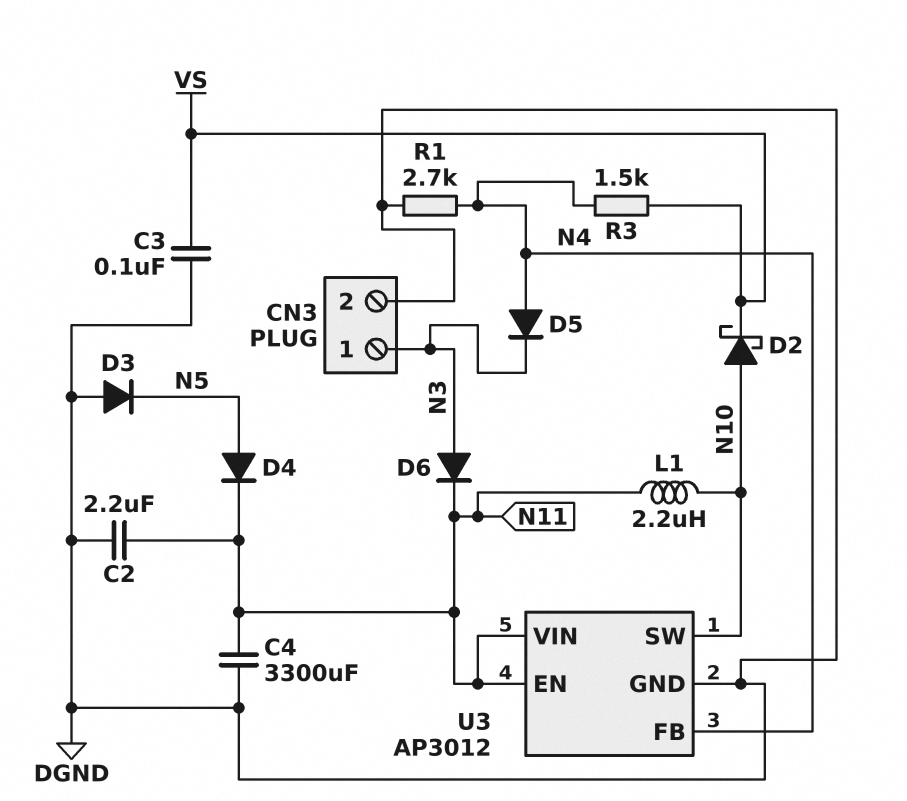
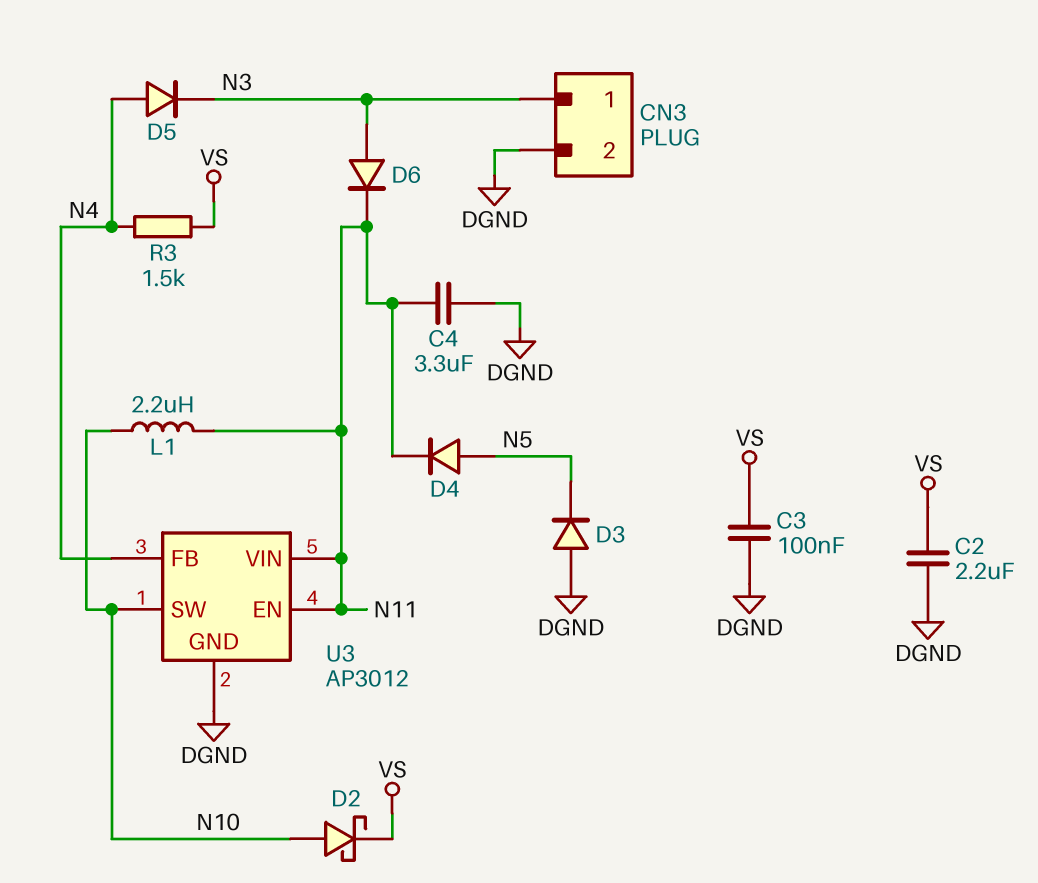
C2: 2.2uF (DGND, N11) -> 2.2uF (DGND, VS)
C4: 3300uF (DGND, N11) -> 3.3uF (DGND, N11)
R1: 2.7k (DGND, N4) -> none

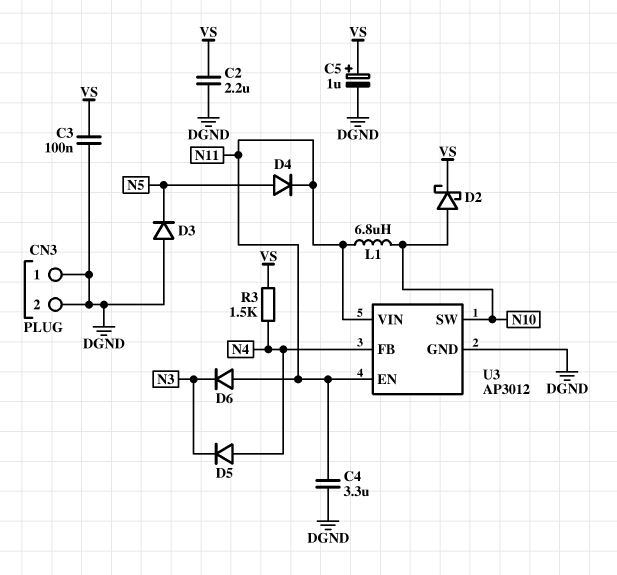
C5: none -> 1uF (plus VS, minus DGND)
CN3 pin 1: N3 -> DGND
D6: diode (A N3, K N11) -> diode (A N11, K N3)
L1: 2.2uH (N10, N11) -> 6.8uH (N10, N11)

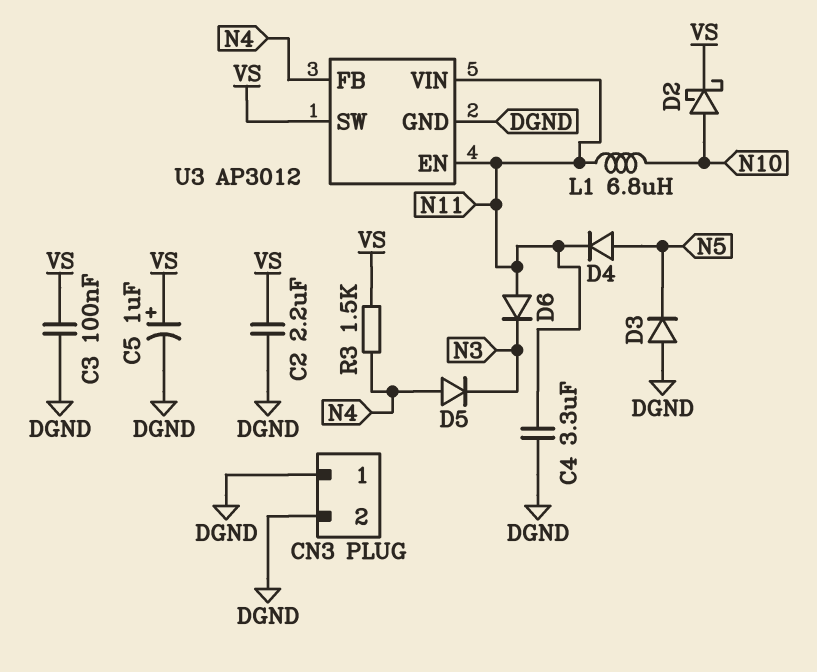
U3 pin SW: N10 -> VS

